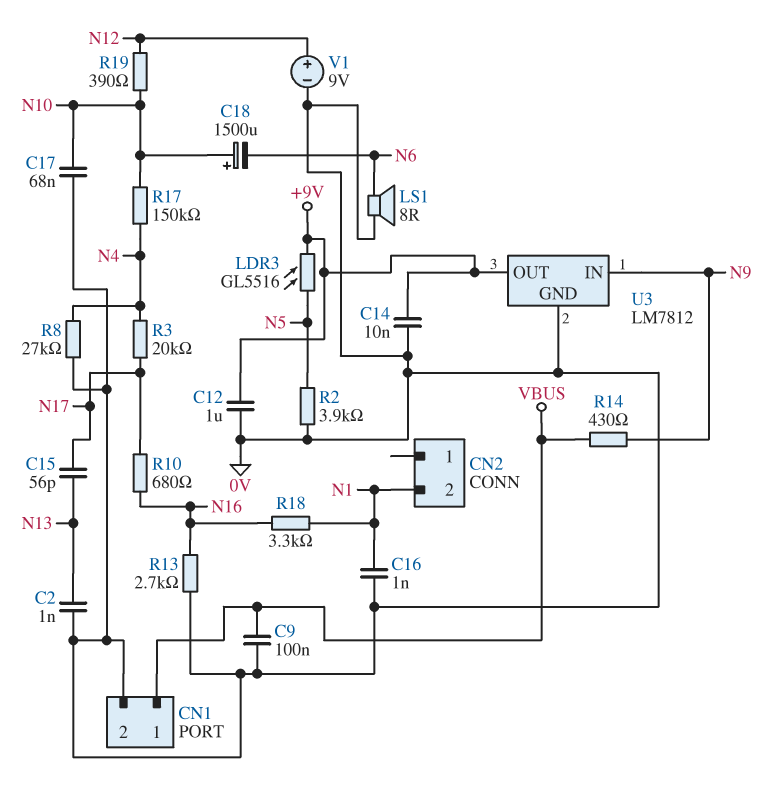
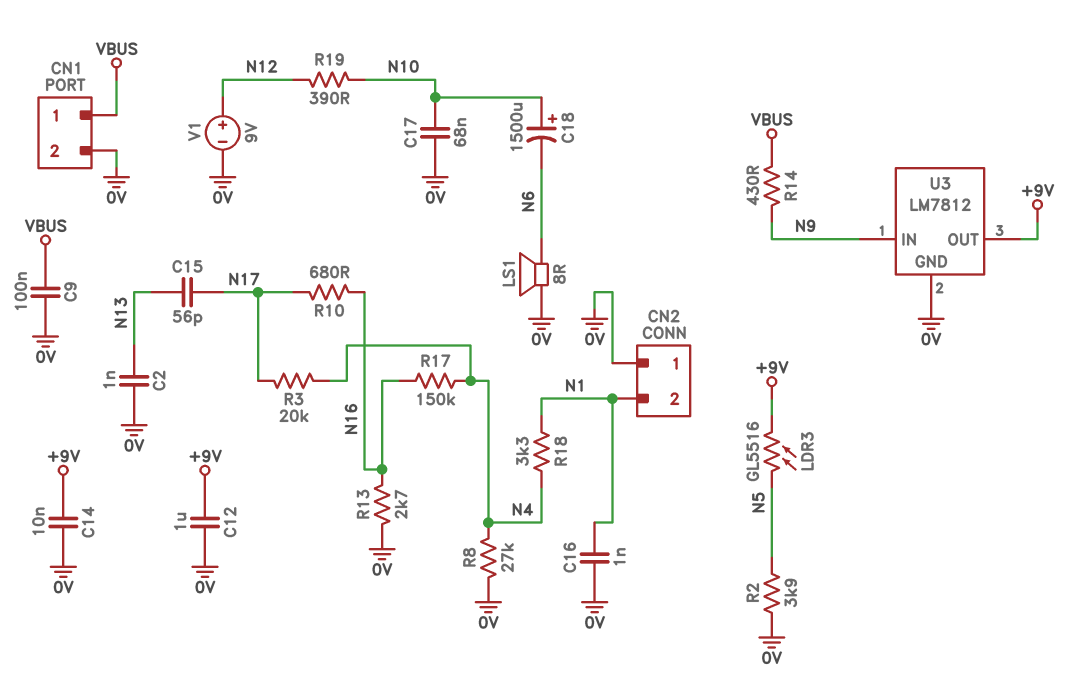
CN2 pin 1: none -> 0V
R17: 150k (N4, N10) -> 150k (N4, N16)
R18: 3.3k (N1, N16) -> 3.3k (N1, N4)

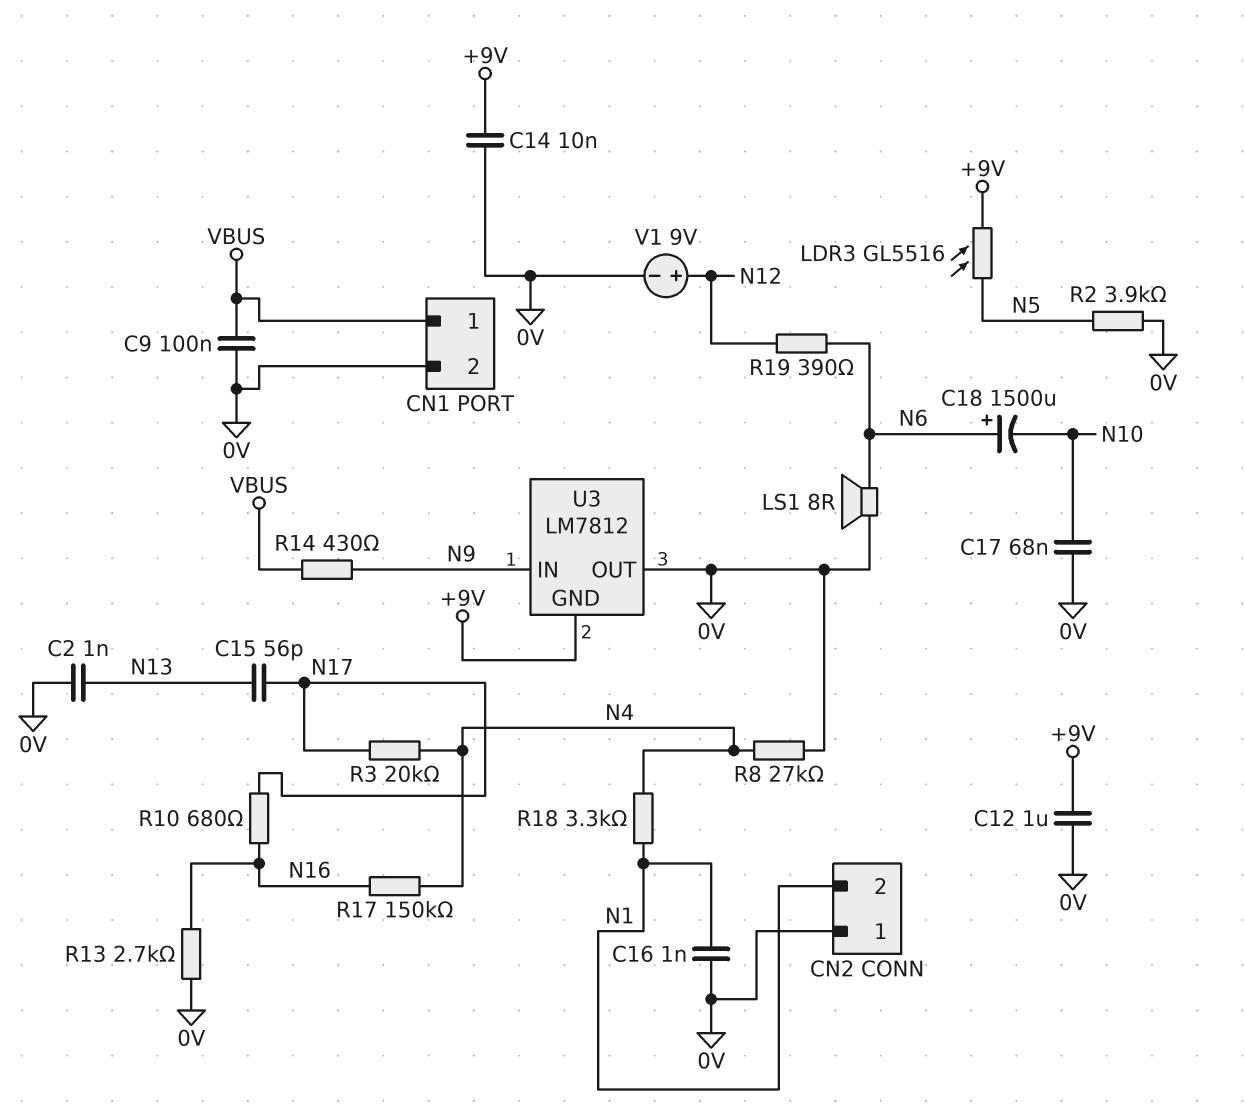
C18: 1500uF (plus N10, minus N6) -> 1500uF (plus N6, minus N10)
R19: 390 (N10, N12) -> 390 (N6, N12)
U3 pin GND: 0V -> +9V
U3 pin OUT: +9V -> 0V

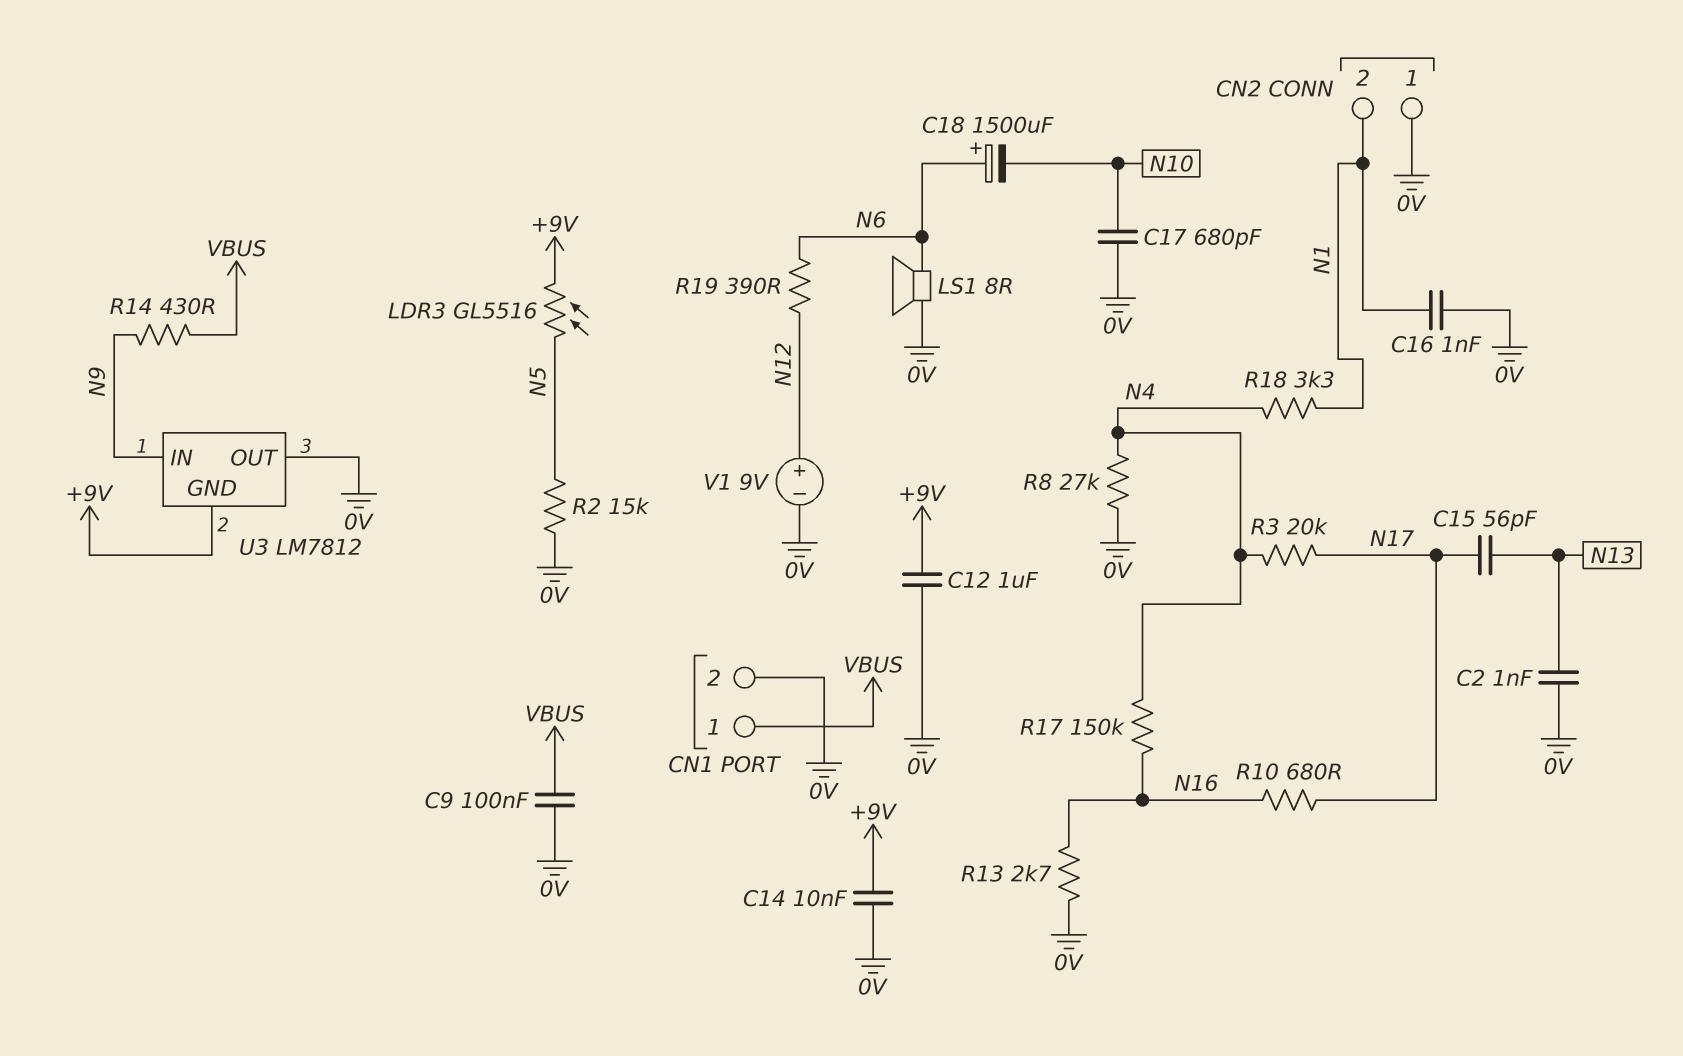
C17: 68nF (0V, N10) -> 680pF (0V, N10)
R2: 3.9k (0V, N5) -> 15k (0V, N5)

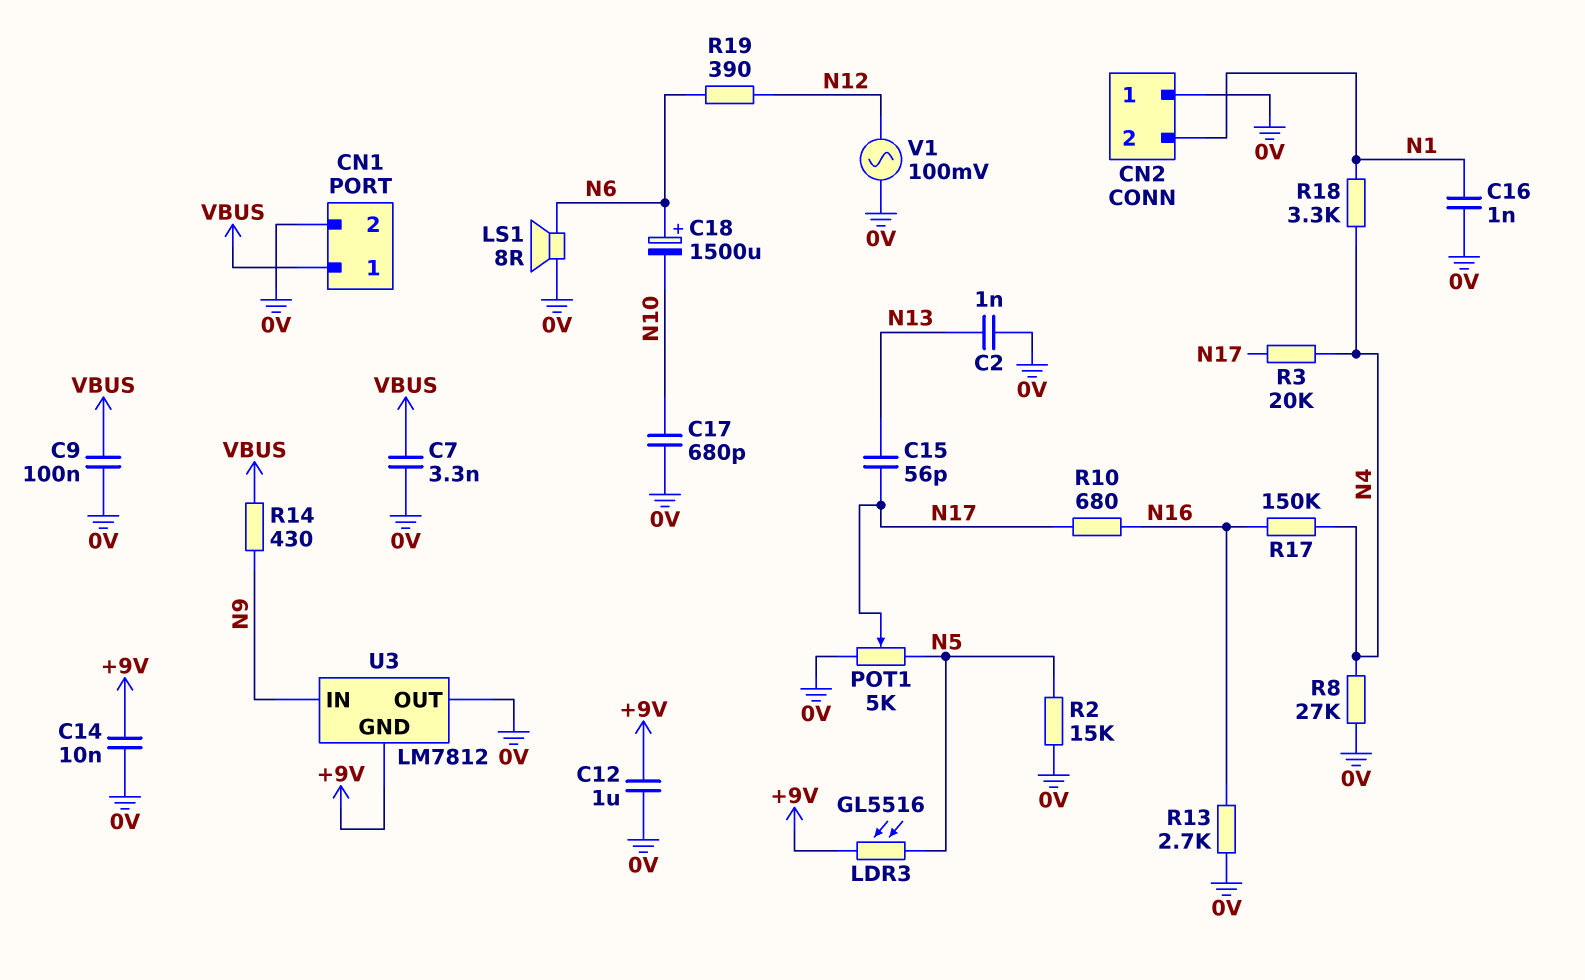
C7: none -> 3.3nF (0V, VBUS)
POT1: none -> 5k (0V, N5, wiper N17)
V1: 9V (plus N12, minus 0V) -> AC 100mV (0V, N12)

